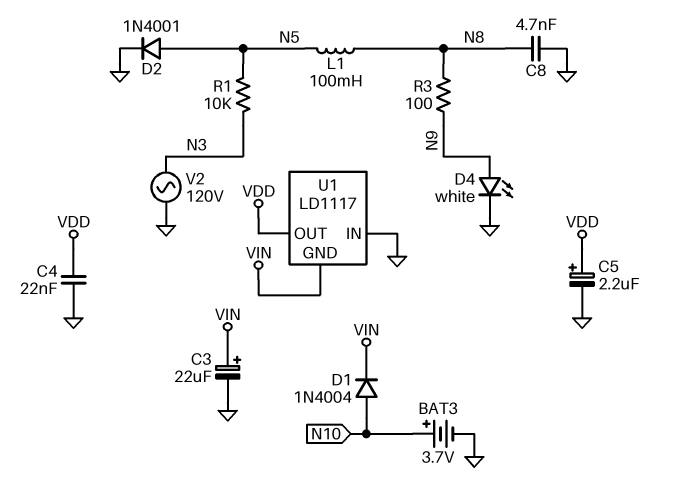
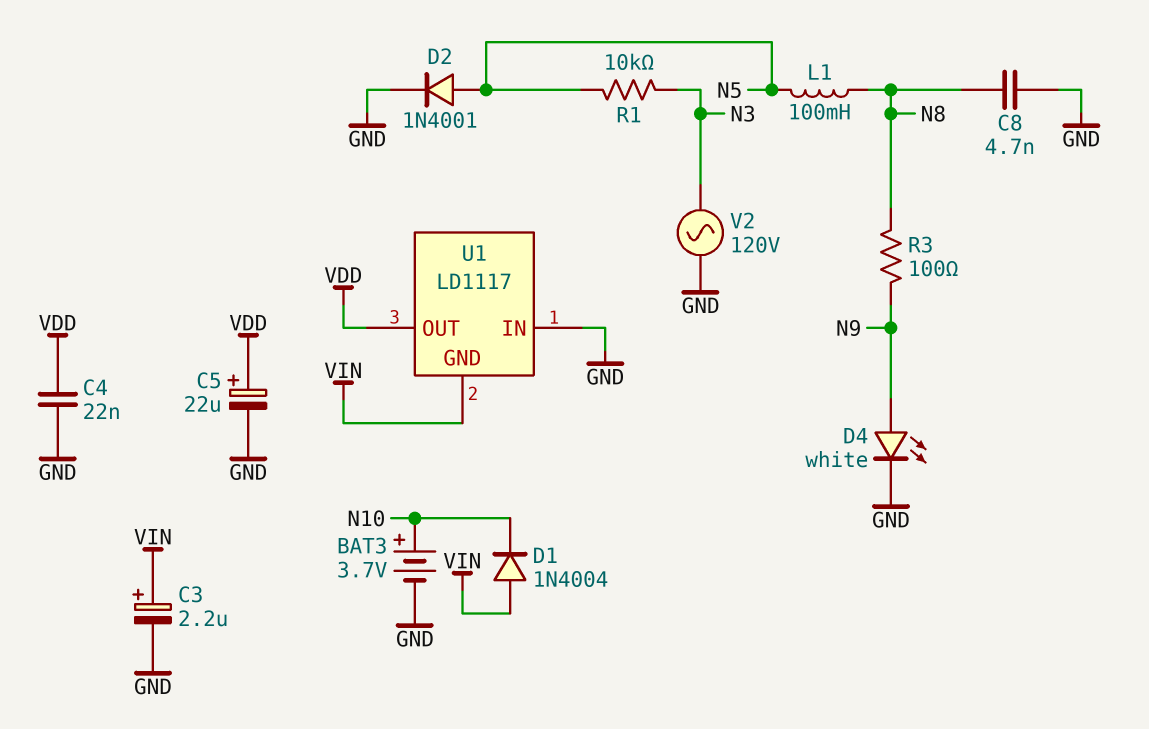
C3: 22uF (plus VIN, minus GND) -> 2.2uF (plus VIN, minus GND)
C5: 2.2uF (plus VDD, minus GND) -> 22uF (plus VDD, minus GND)
D1: diode 1N4004 (A N10, K VIN) -> diode 1N4004 (A VIN, K N10)

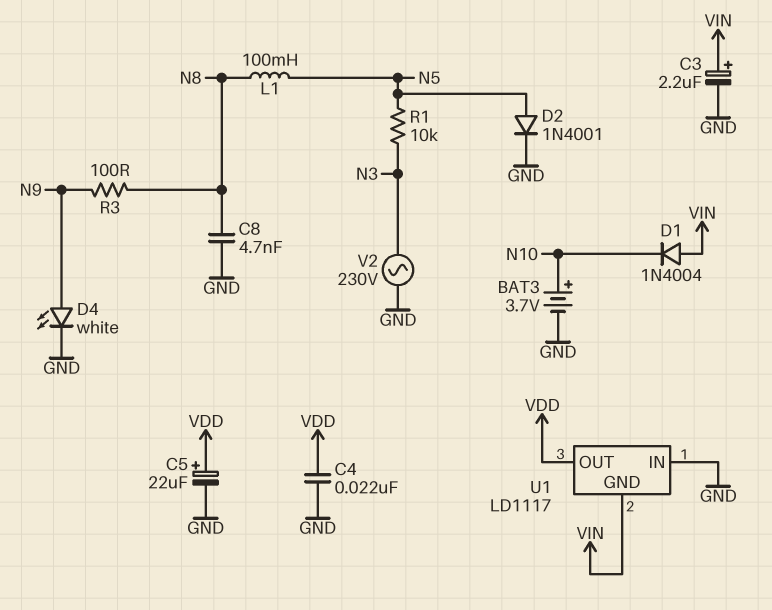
V2: AC 120V (GND, N3) -> AC 230V (GND, N3)

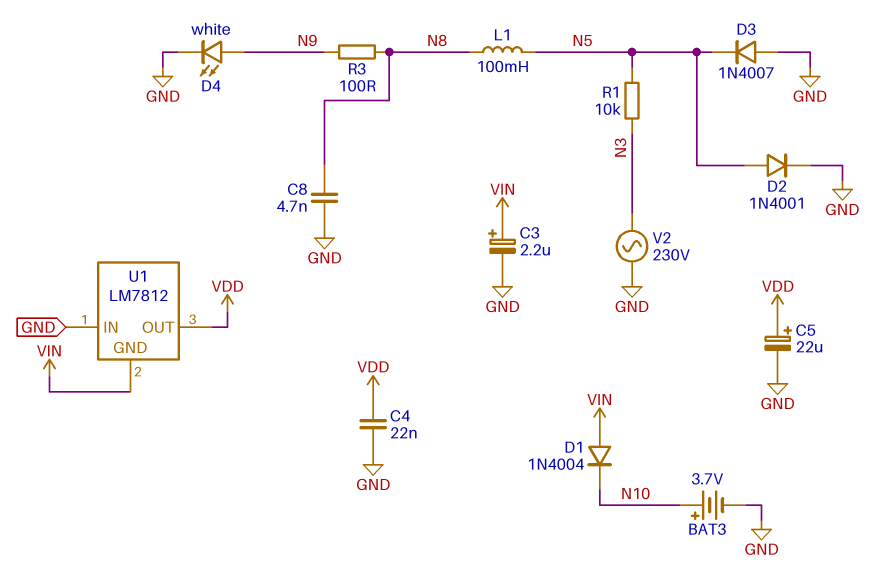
D3: none -> diode 1N4007 (A GND, K N5)
U1: LD1117 -> LM7812

